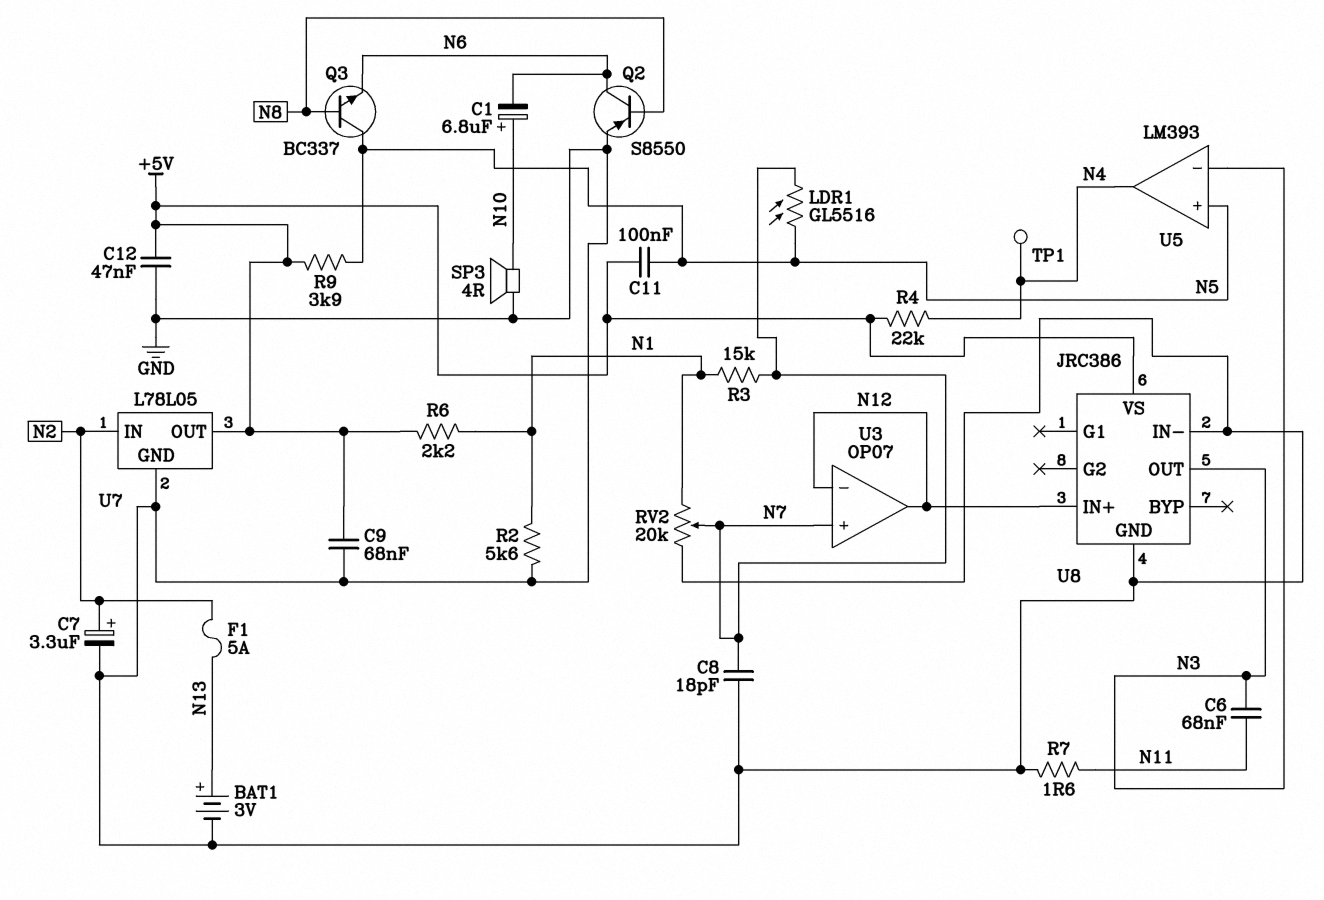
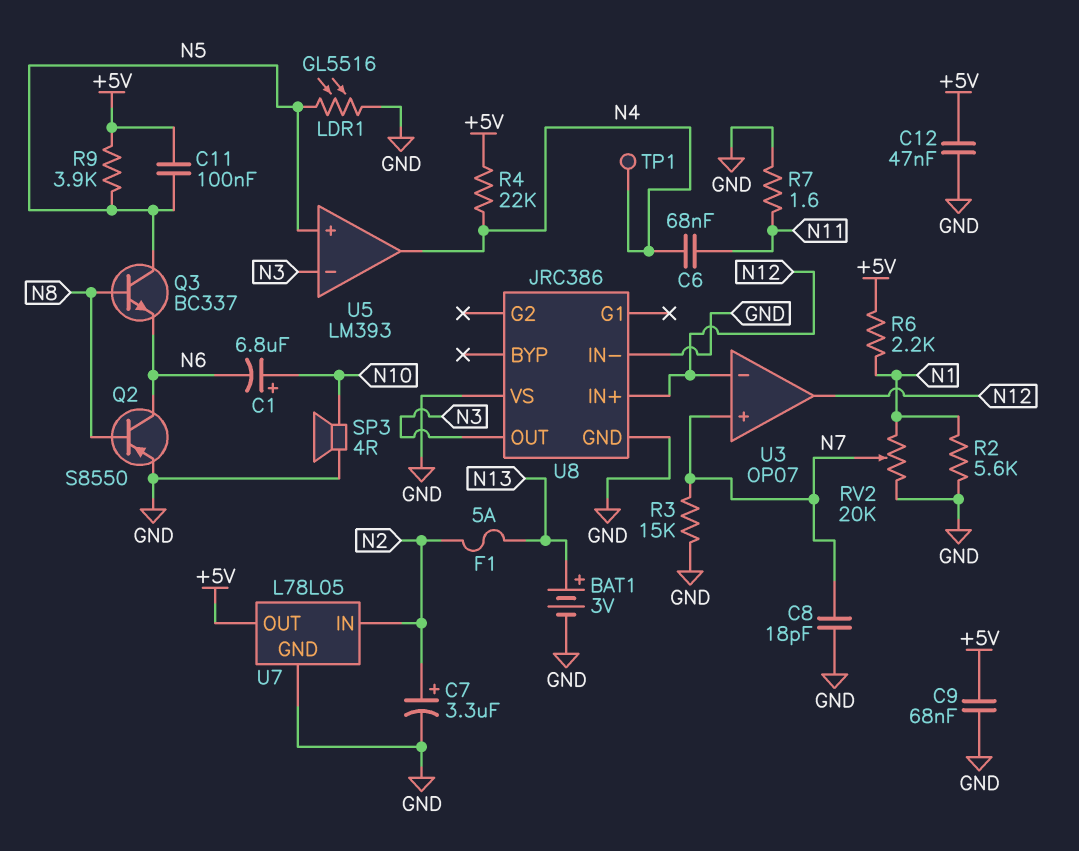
C6: 68nF (N3, N11) -> 68nF (N4, N11)
LDR1: GL5516 (N5, N7) -> GL5516 (GND, N5)
R3: 15k (N1, N7) -> 15k (GND, N7)
U8 pin VS: +5V -> GND

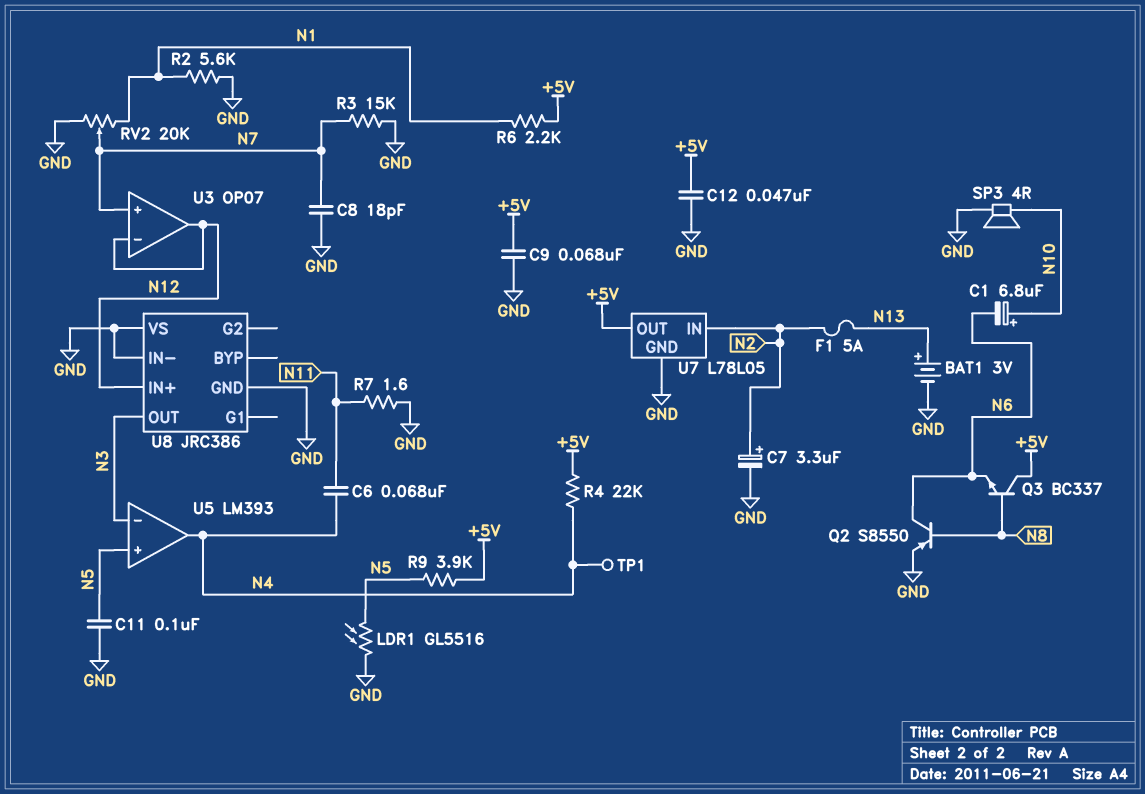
C11: 100nF (+5V, N5) -> 100nF (GND, N5)
Q3: NPN BC337 (B N8, C N5, E N6) -> NPN BC337 (B N8, C +5V, E N6)

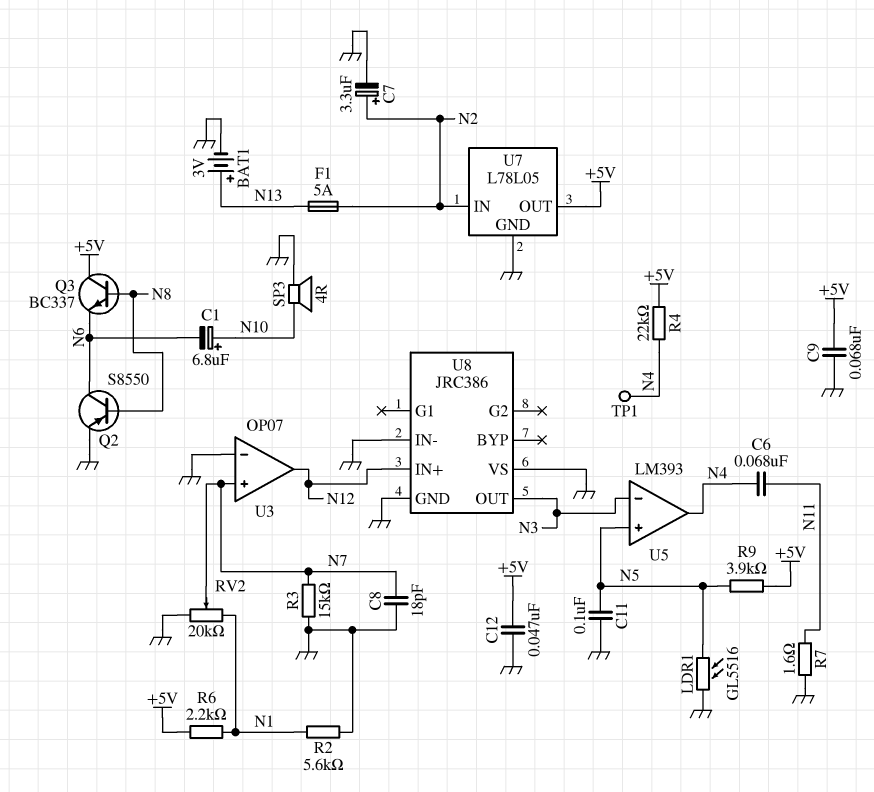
U3 pin in-: N12 -> GND

